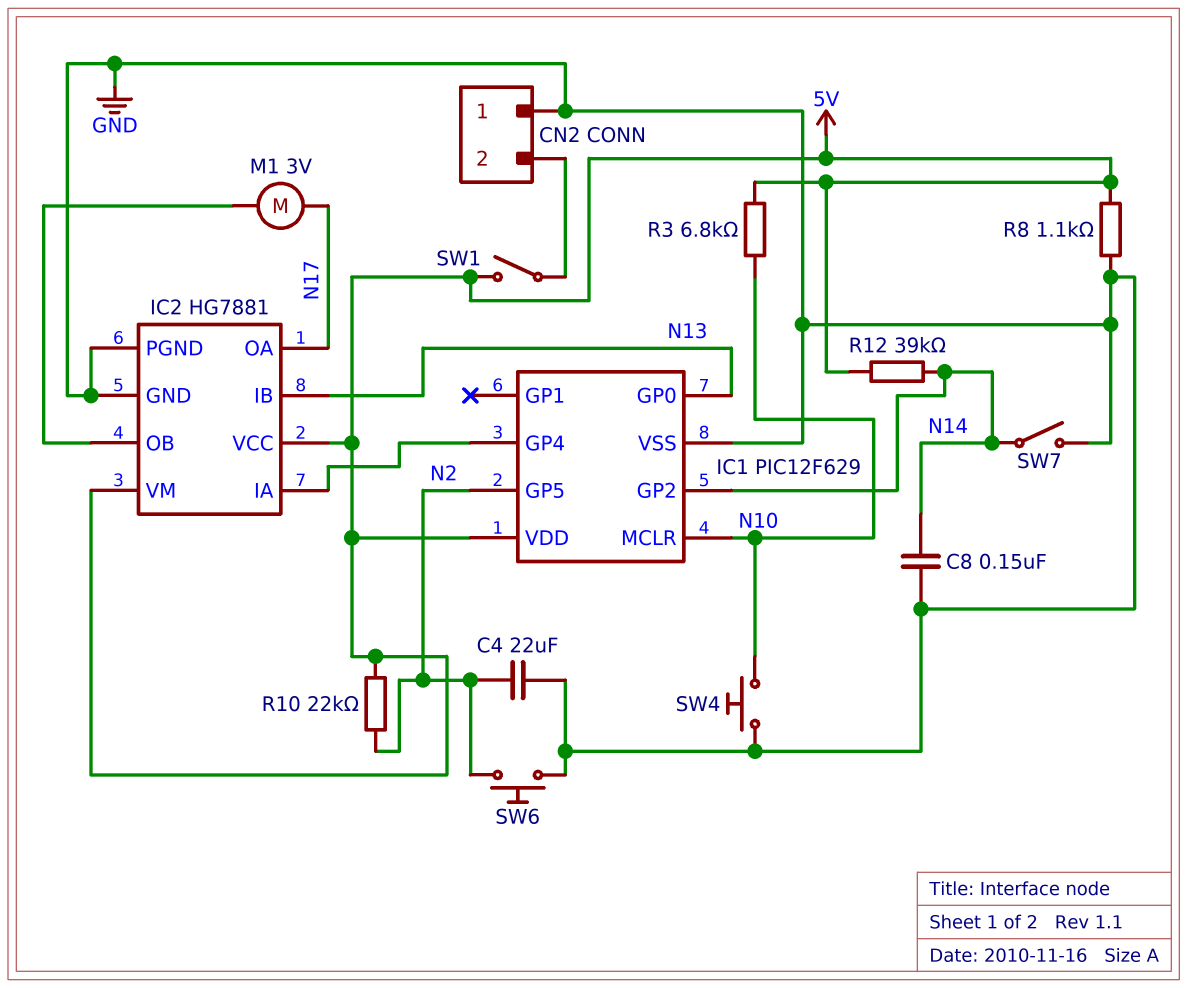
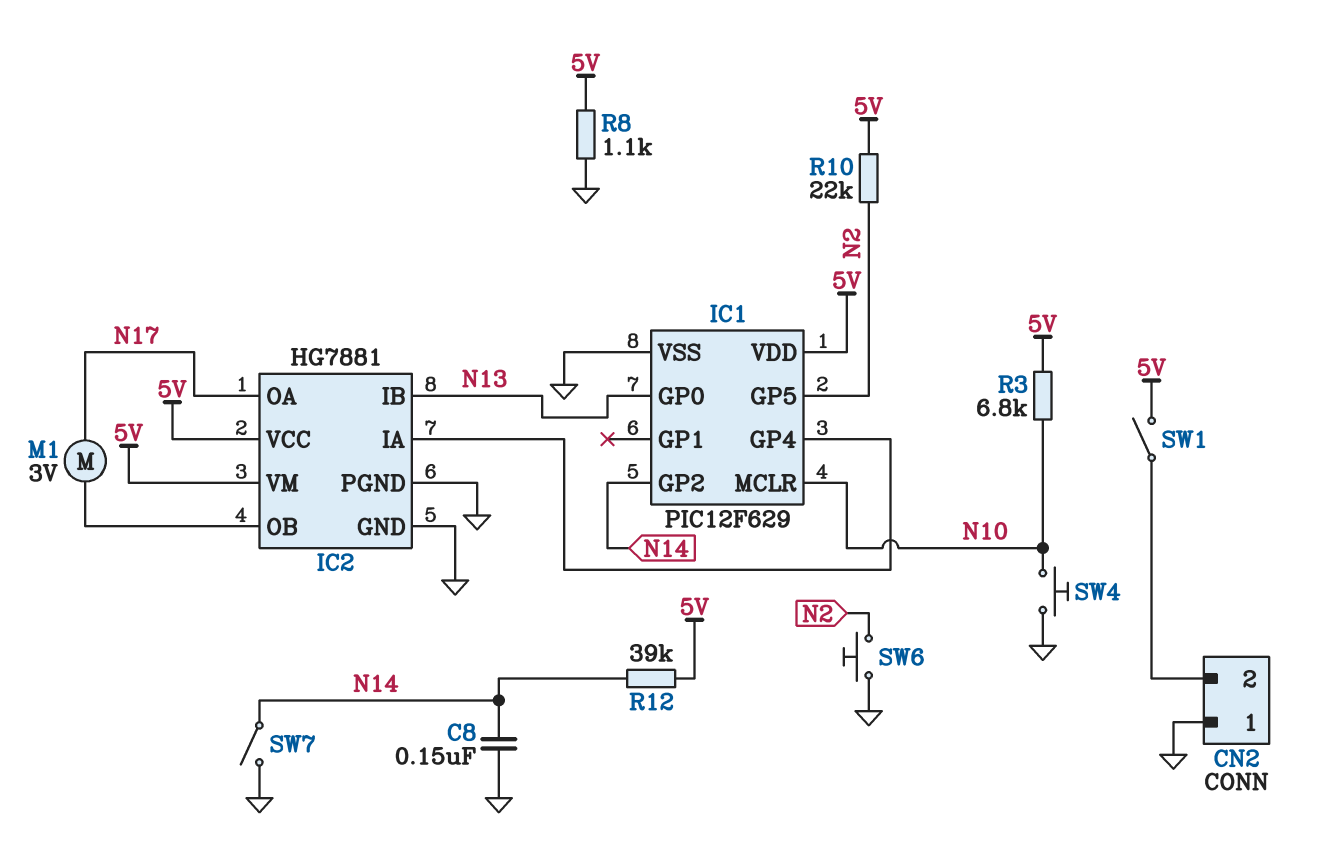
C4: 22uF (GND, N2) -> none

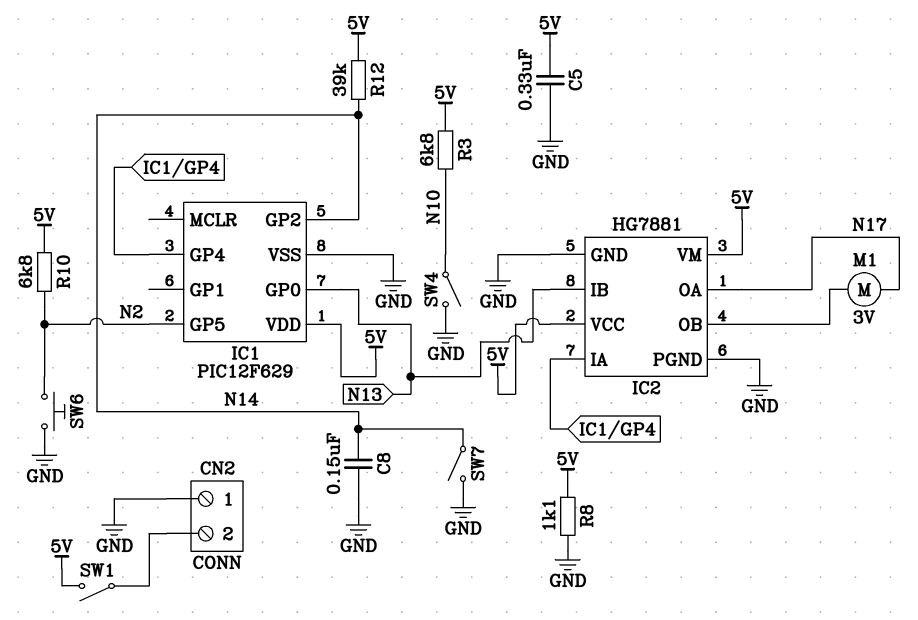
C5: none -> 330nF (5V, GND)
IC1 pin MCLR: N10 -> none
R10: 22k (5V, N2) -> 6.8k (5V, N2)
SW4: button (GND, N10) -> switch (GND, N10)

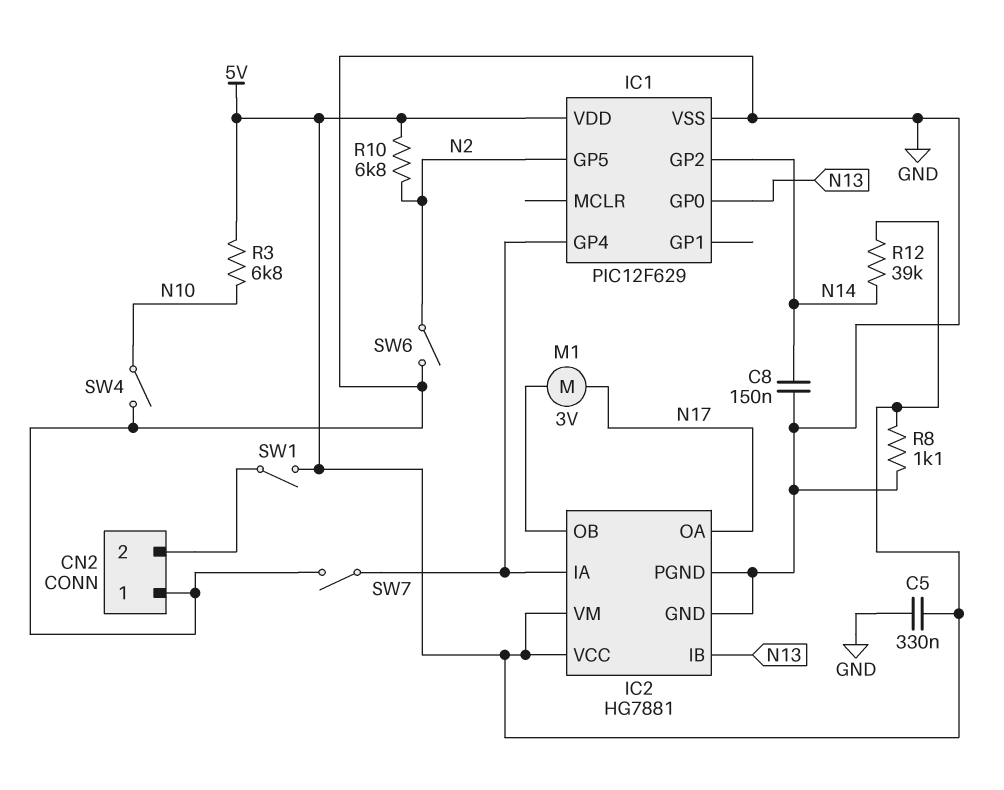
SW6: button (GND, N2) -> switch (GND, N2)
SW7: switch (GND, N14) -> switch (GND, IC1/GP4)

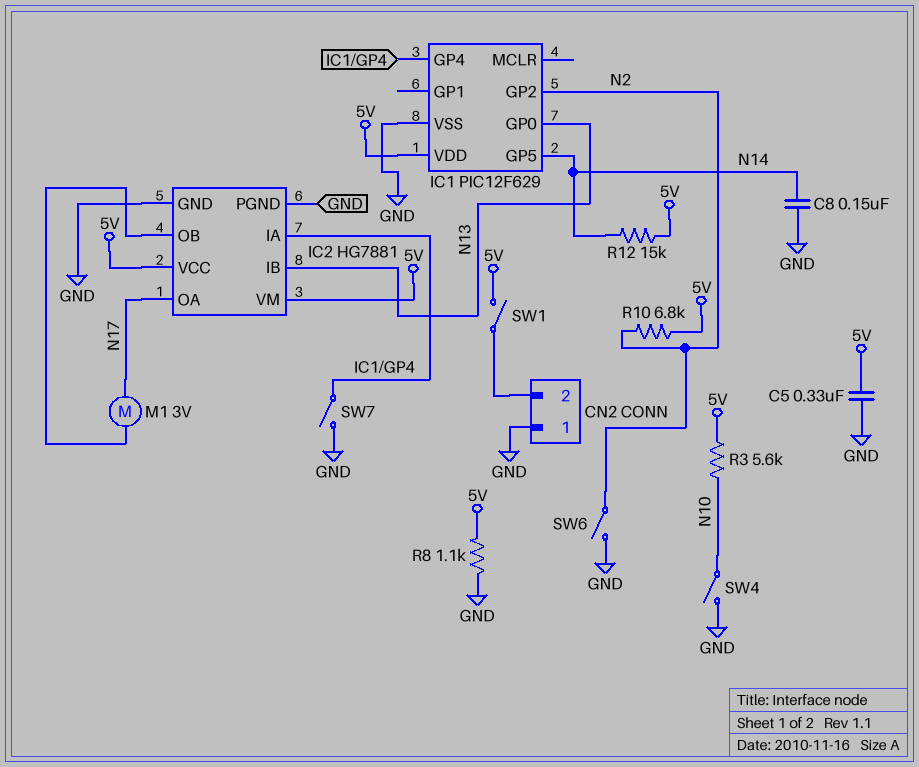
IC1 pin GP2: N14 -> N2
IC1 pin GP5: N2 -> N14
R3: 6.8k (5V, N10) -> 5.6k (5V, N10)
R12: 39k (5V, N14) -> 15k (5V, N14)

